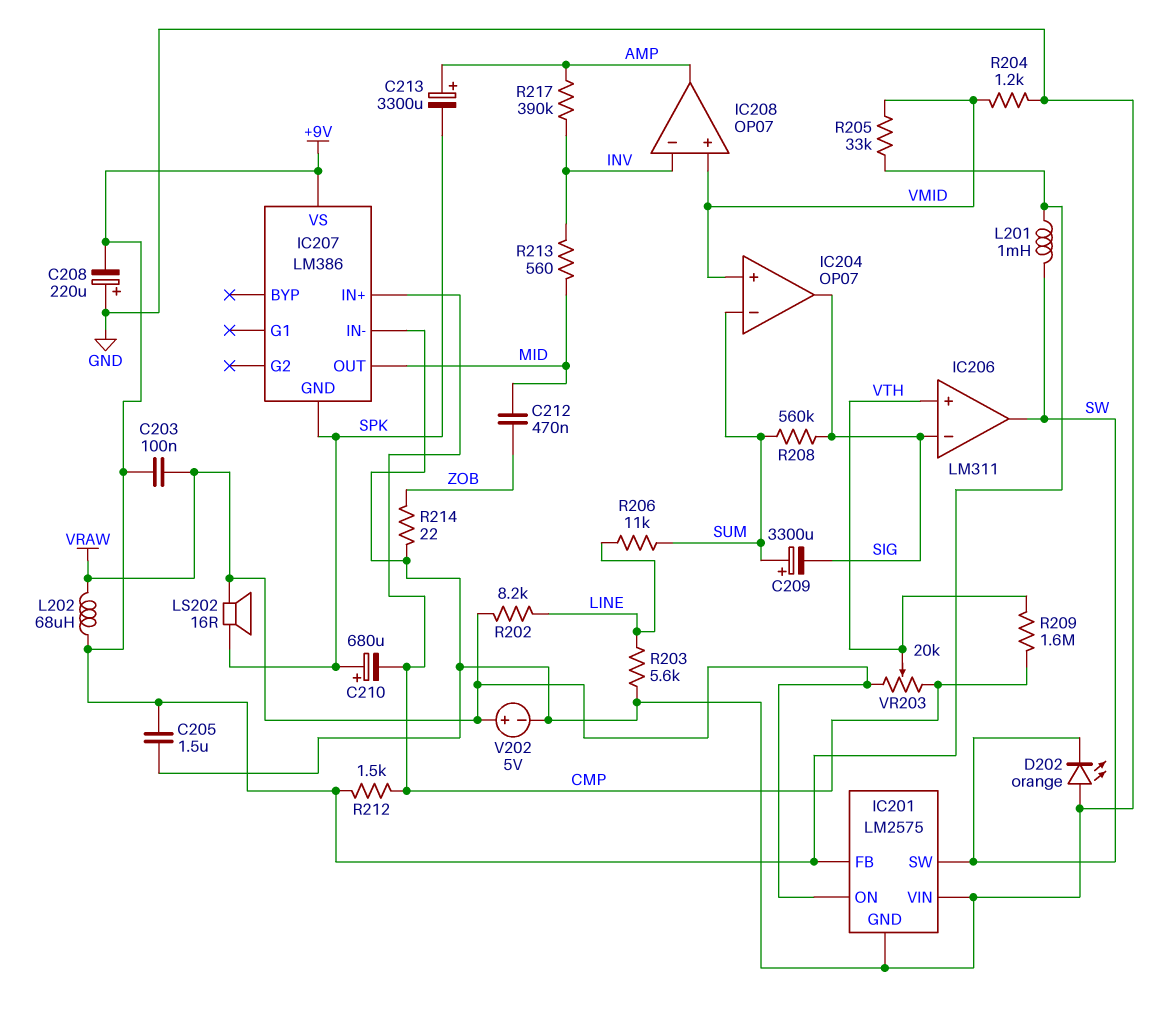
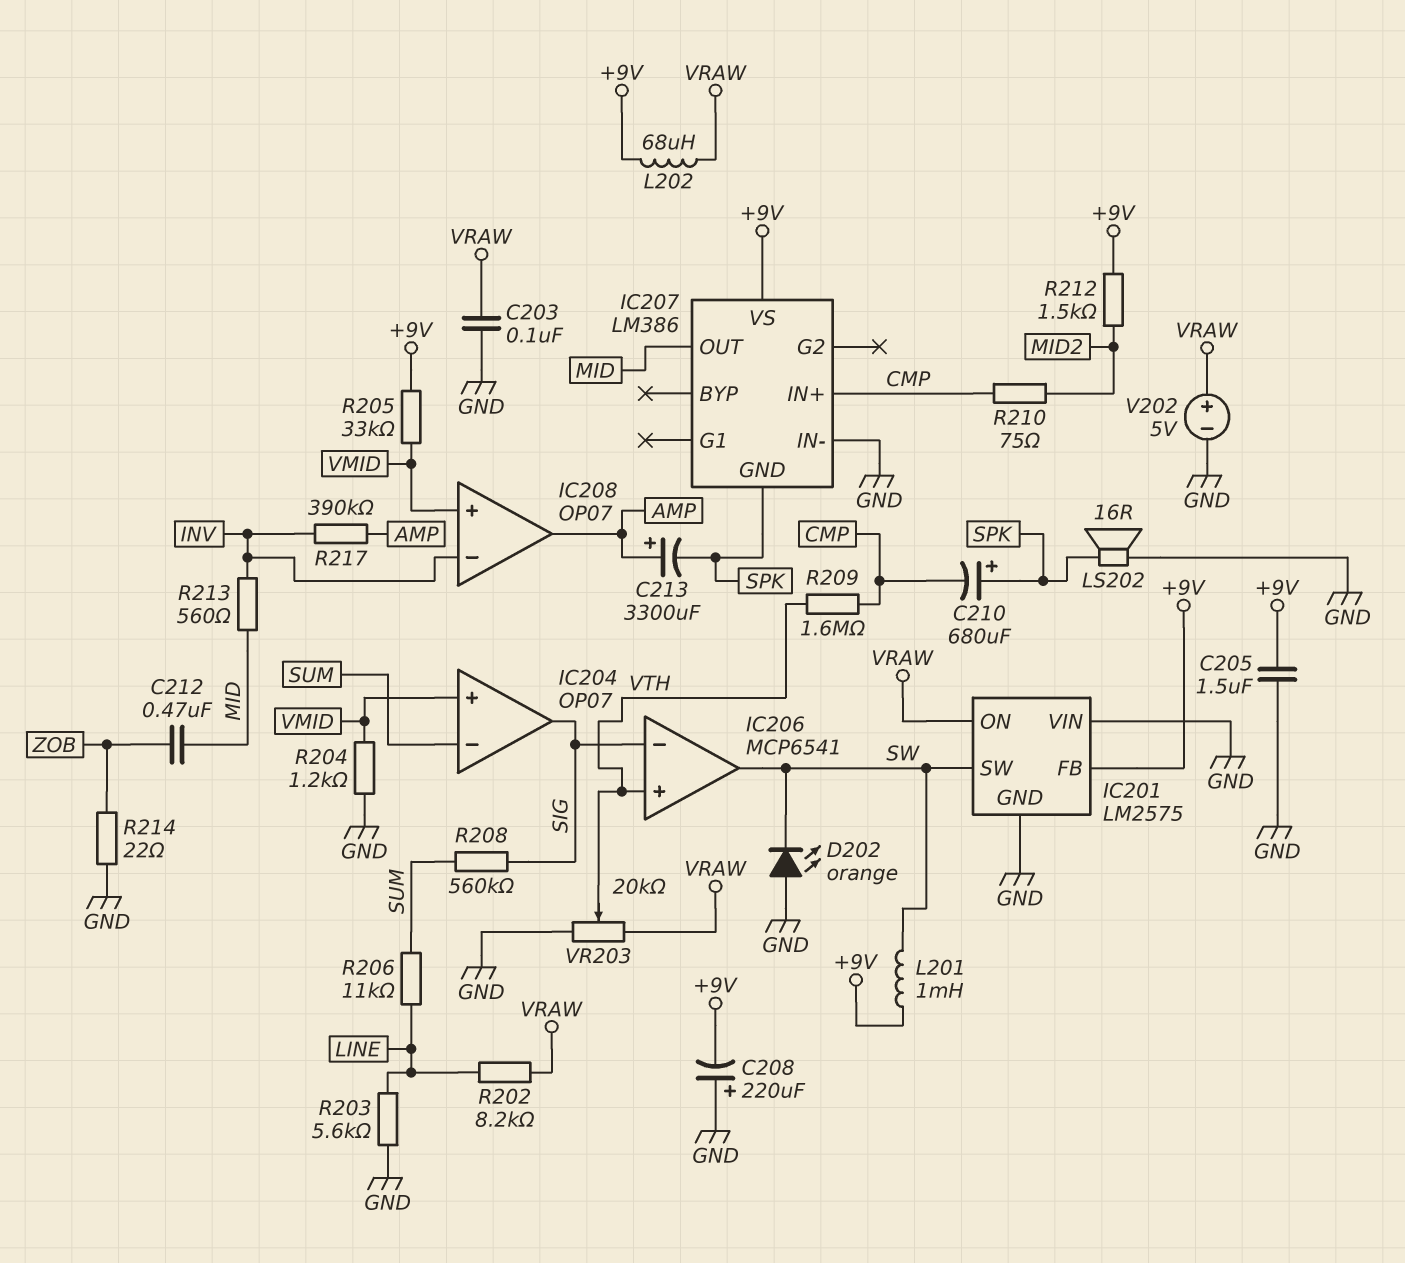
C203: 100nF (+9V, VRAW) -> 100nF (GND, VRAW)
C209: 3300uF (plus SUM, minus SIG) -> none
IC206: LM311 -> MCP6541
LS202: speaker 16R (SPK, VRAW) -> speaker 16R (GND, SPK)
R210: none -> 75 (CMP, MID2)
R212: 1.5k (+9V, CMP) -> 1.5k (+9V, MID2)
VR203: 20k (CMP, VRAW, wiper VTH) -> 20k (GND, VRAW, wiper VTH)

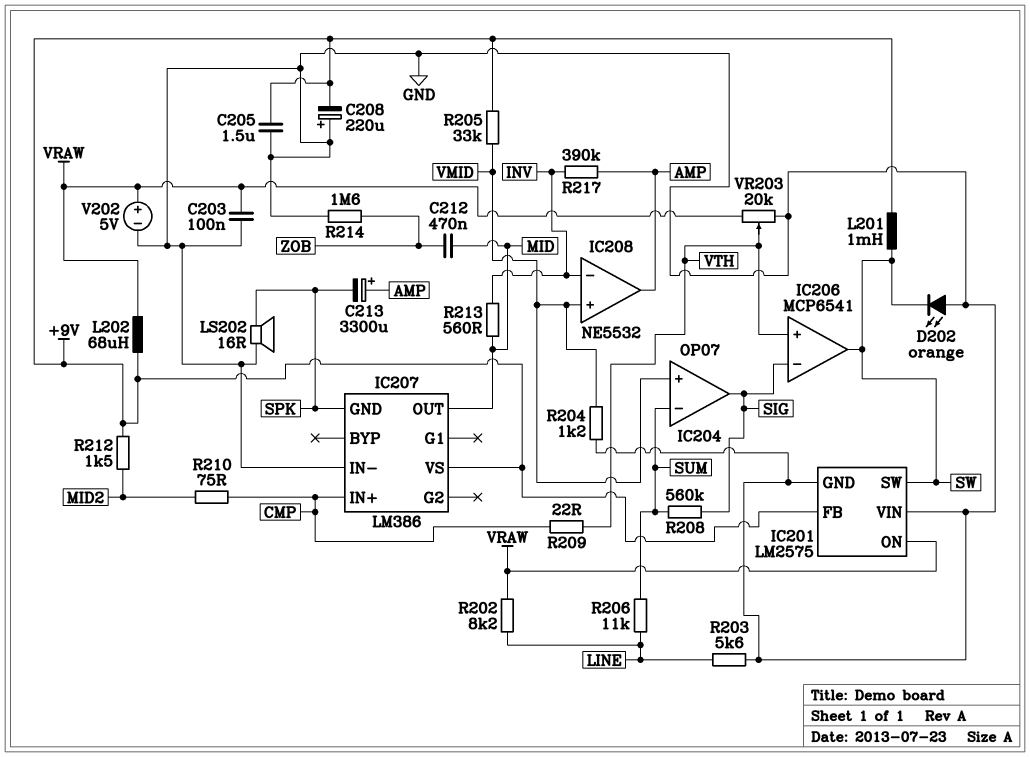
C210: 680uF (plus SPK, minus CMP) -> none
IC208: OP07 -> NE5532
R209: 1.6M (CMP, VTH) -> 22 (CMP, VTH)
R214: 22 (GND, ZOB) -> 1.6M (GND, ZOB)

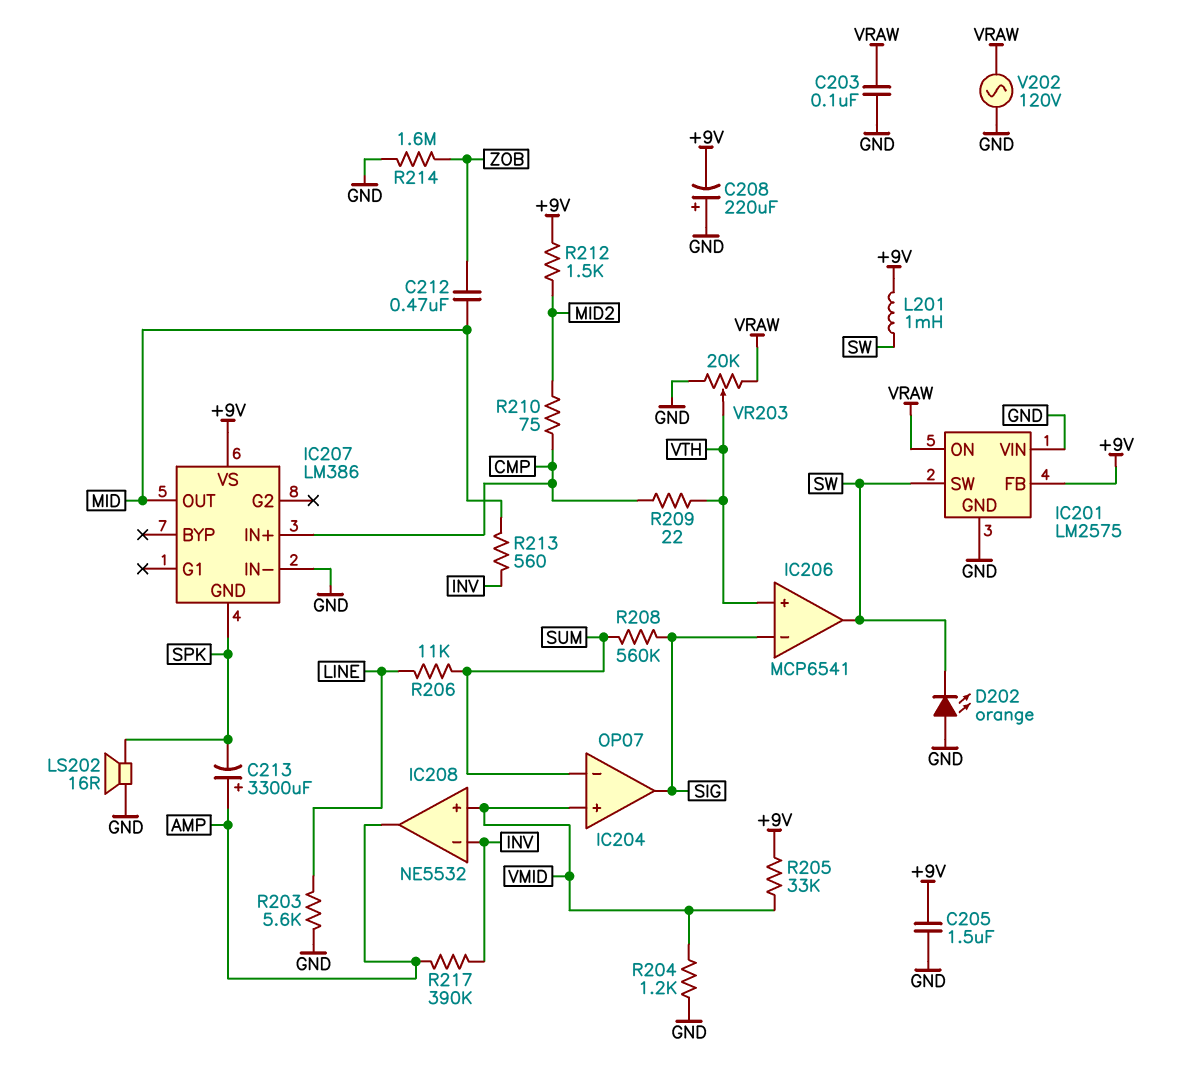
L202: 68uH (+9V, VRAW) -> none
R202: 8.2k (LINE, VRAW) -> none
V202: 5V (plus VRAW, minus GND) -> AC 120V (GND, VRAW)

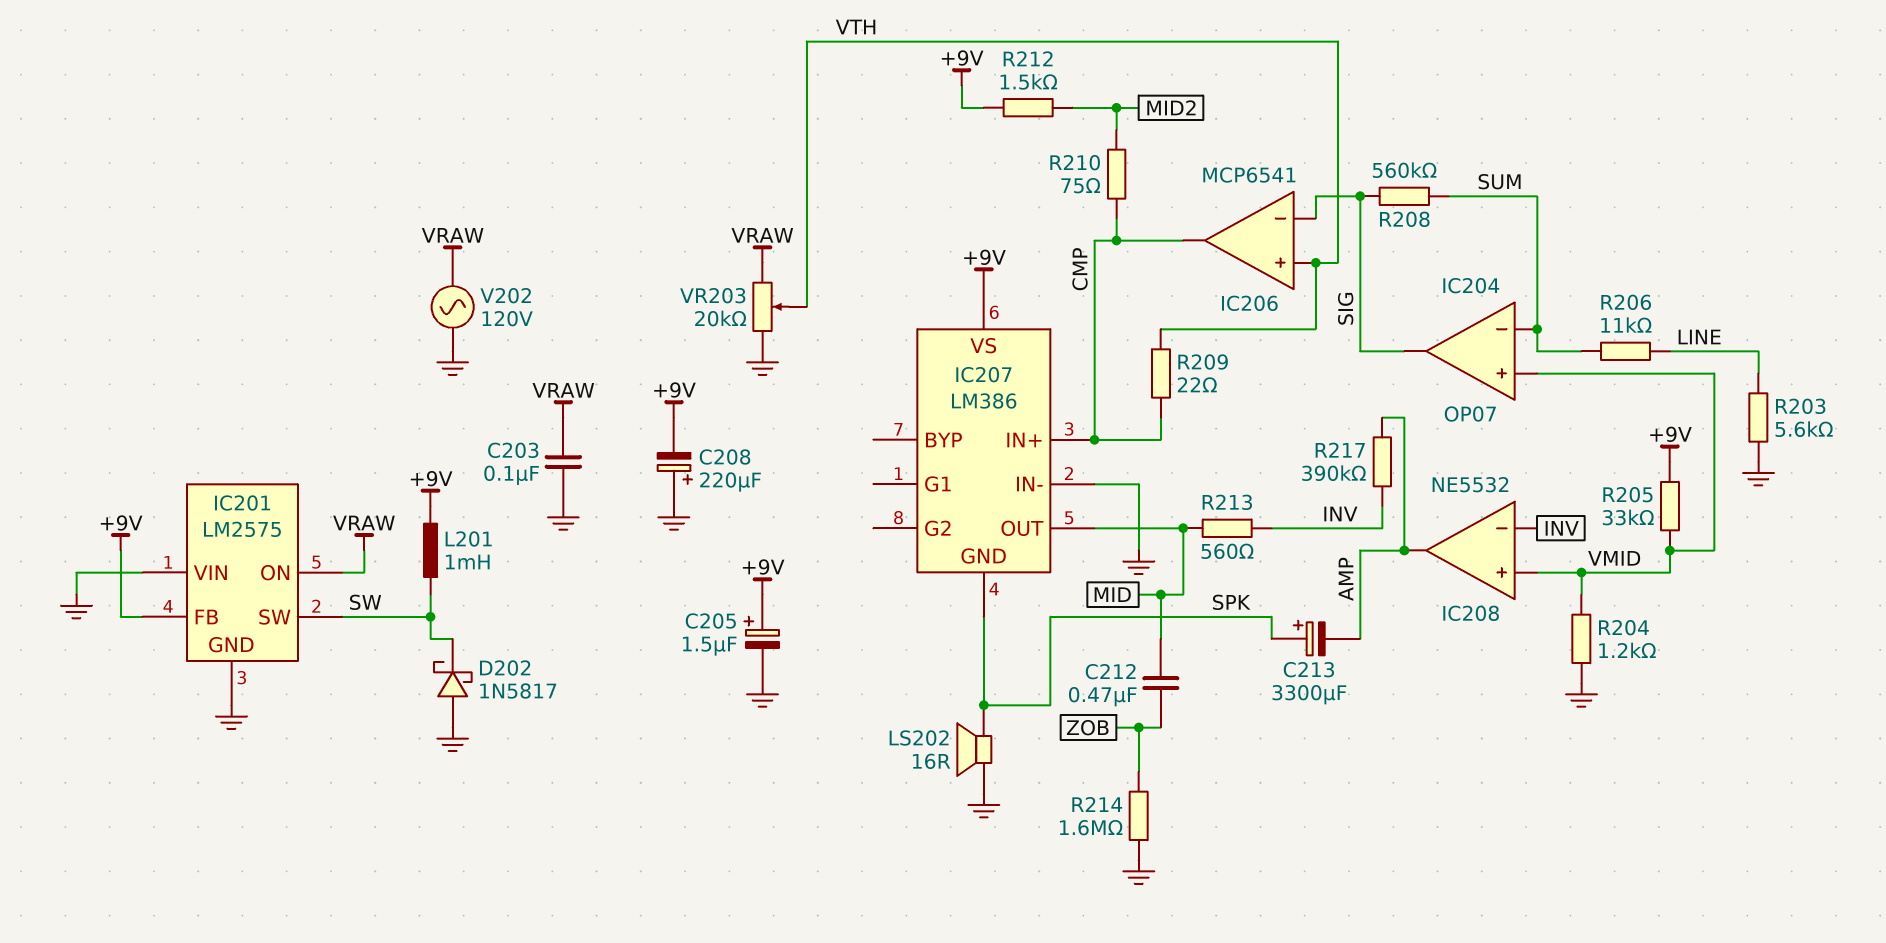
C205: 1.5uF (+9V, GND) -> 1.5uF (plus +9V, minus GND)
C213: 3300uF (plus AMP, minus SPK) -> 3300uF (plus SPK, minus AMP)
D202: LED orange (A GND, K SW) -> schottky 1N5817 (A GND, K SW)
IC206 pin out: SW -> CMP

